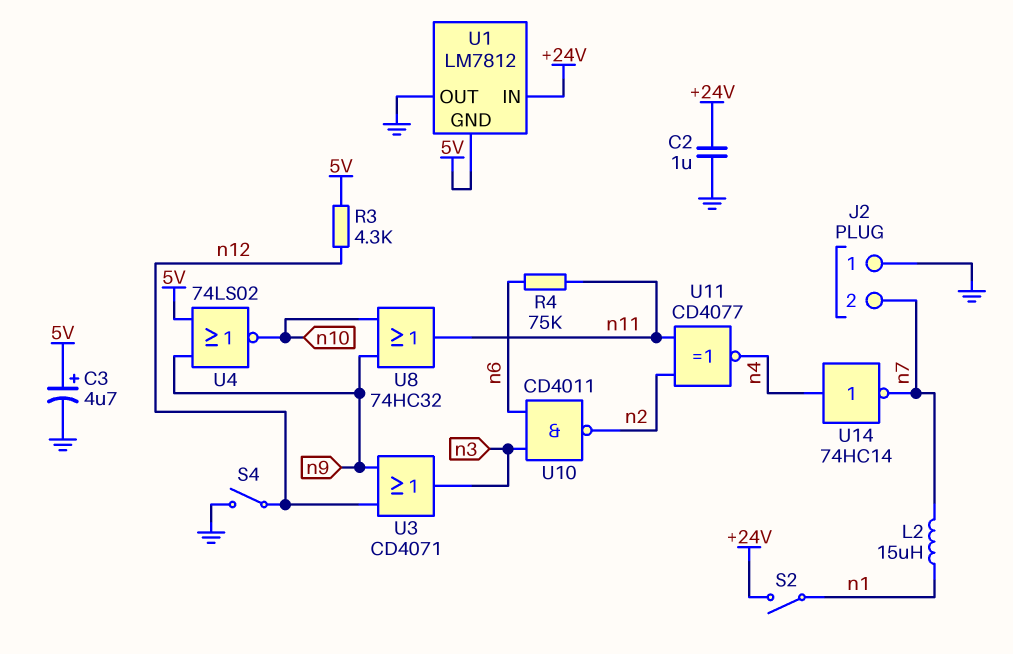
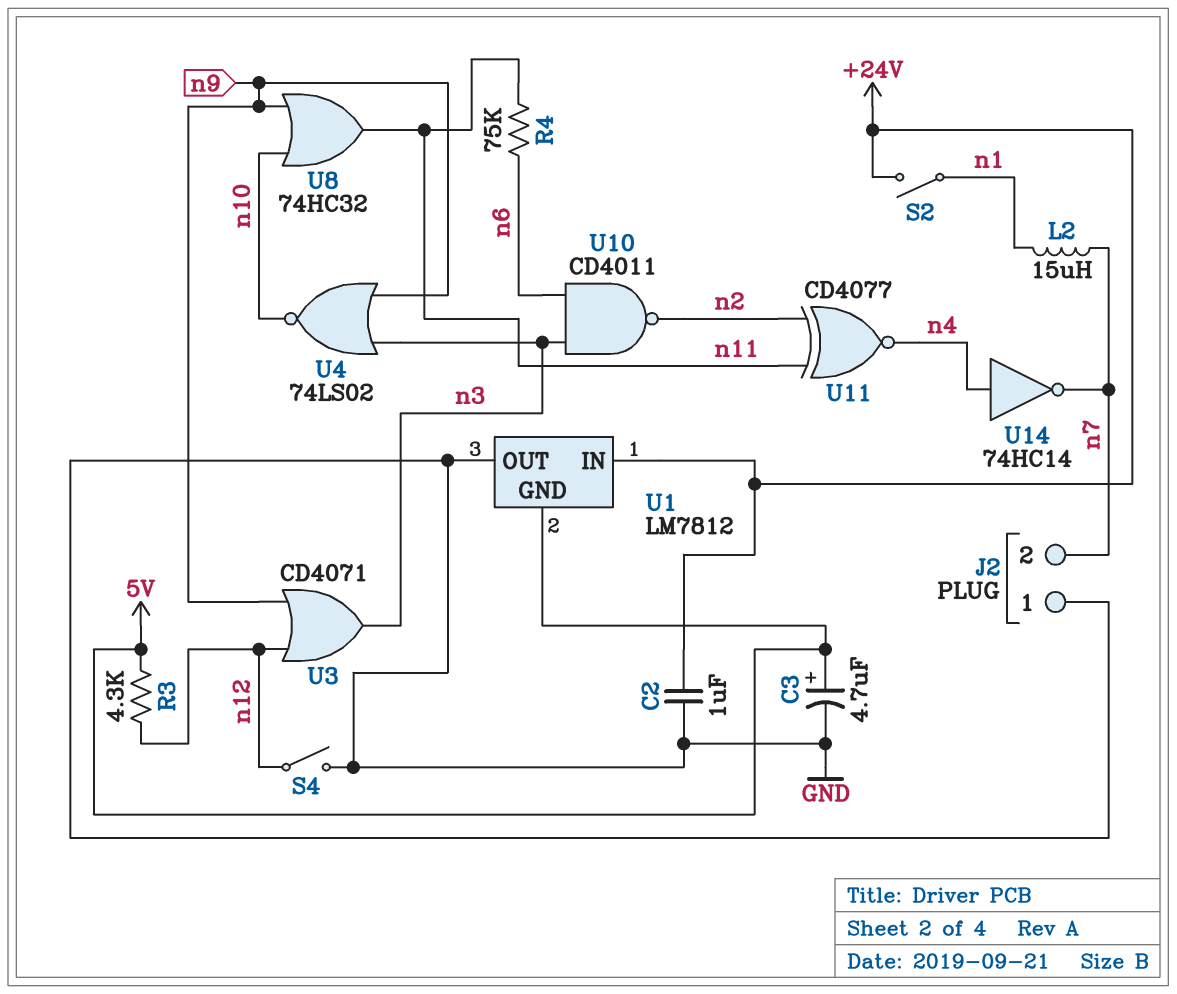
U4: NOR 74LS02 (in 5V, in n9, out n10) -> NOR 74LS02 (in n3, in n9, out n10)

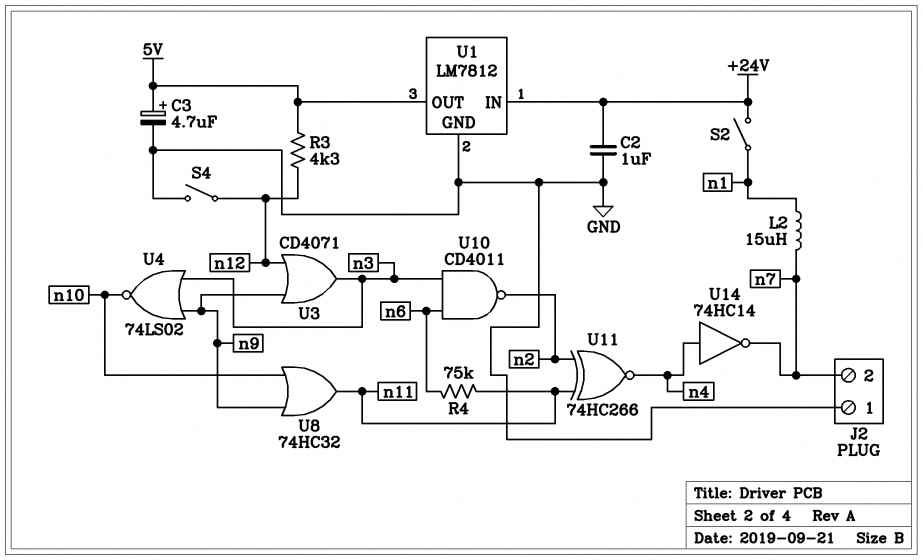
U1 pin GND: 5V -> GND
U1 pin OUT: GND -> 5V
U11: XNOR CD4077 (in n2, in n11, out n4) -> XNOR 74HC266 (in n2, in n11, out n4)

